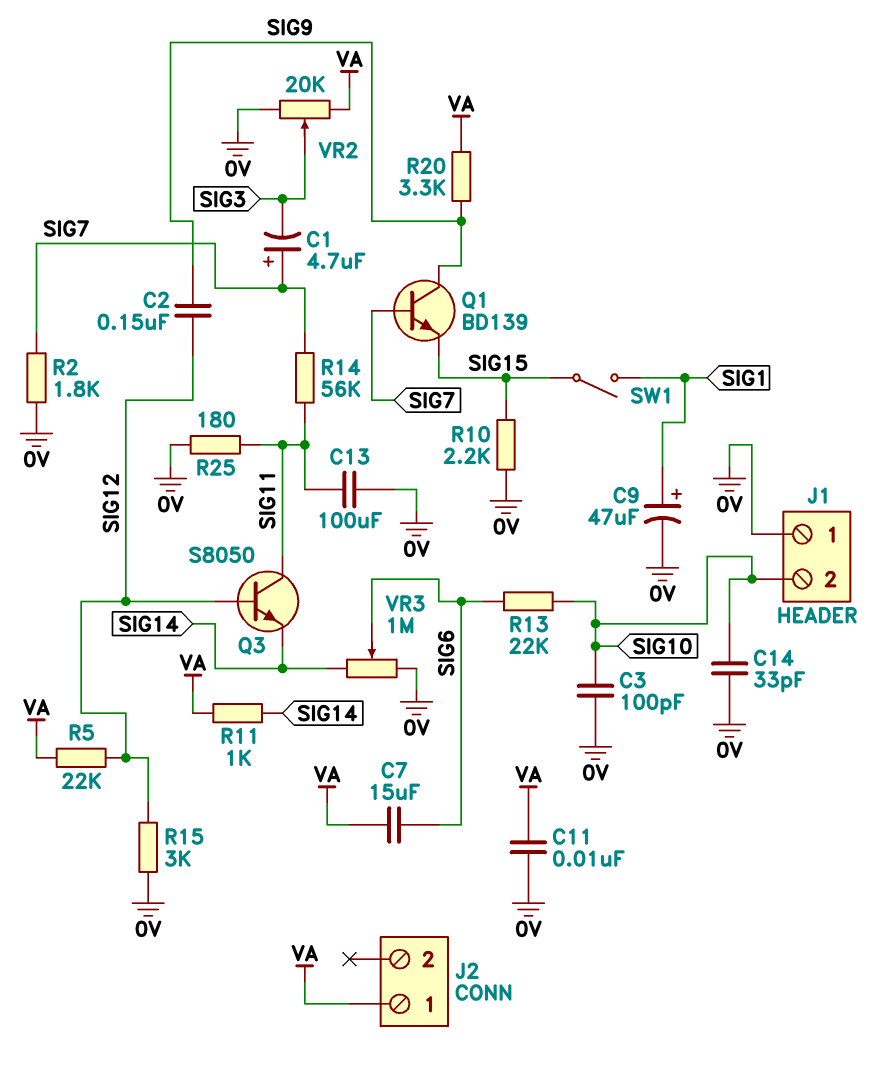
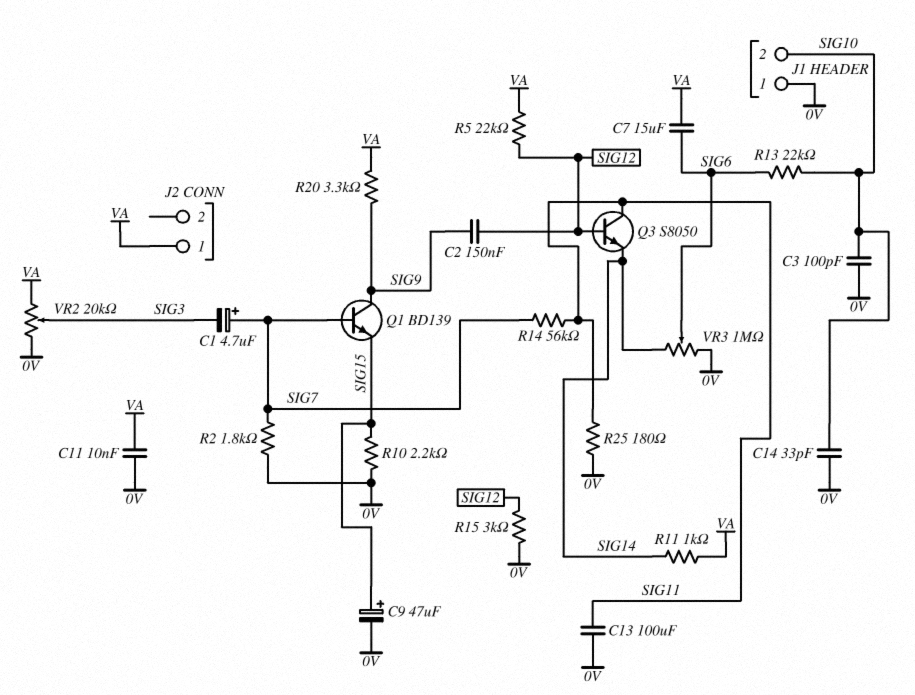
C9: 47uF (plus SIG1, minus 0V) -> 47uF (plus SIG15, minus 0V)
SW1: switch (SIG1, SIG15) -> none

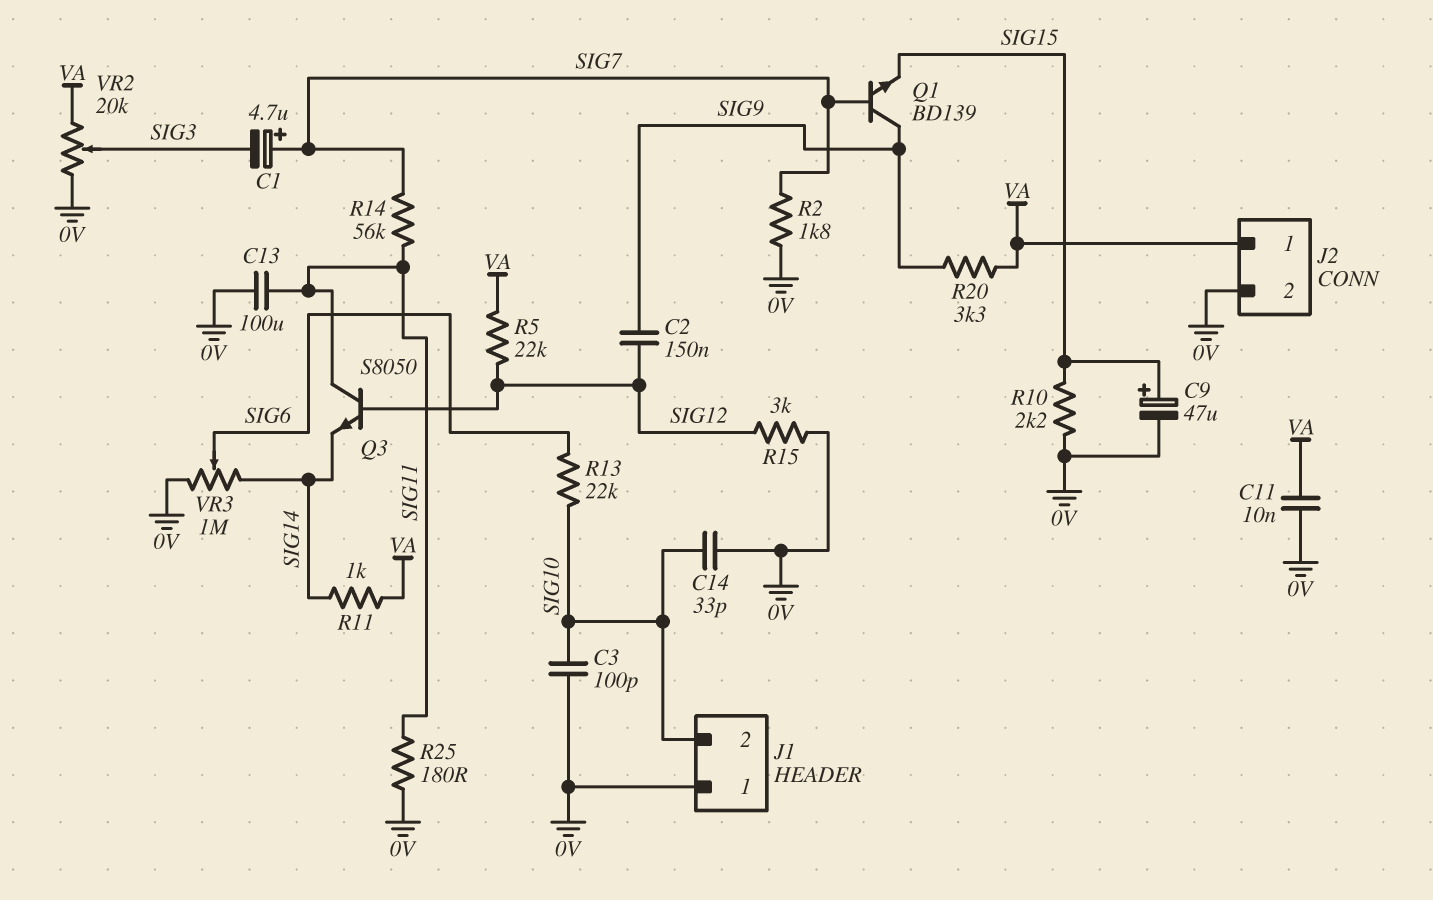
C7: 15uF (SIG6, VA) -> none
J2 pin 2: none -> 0V

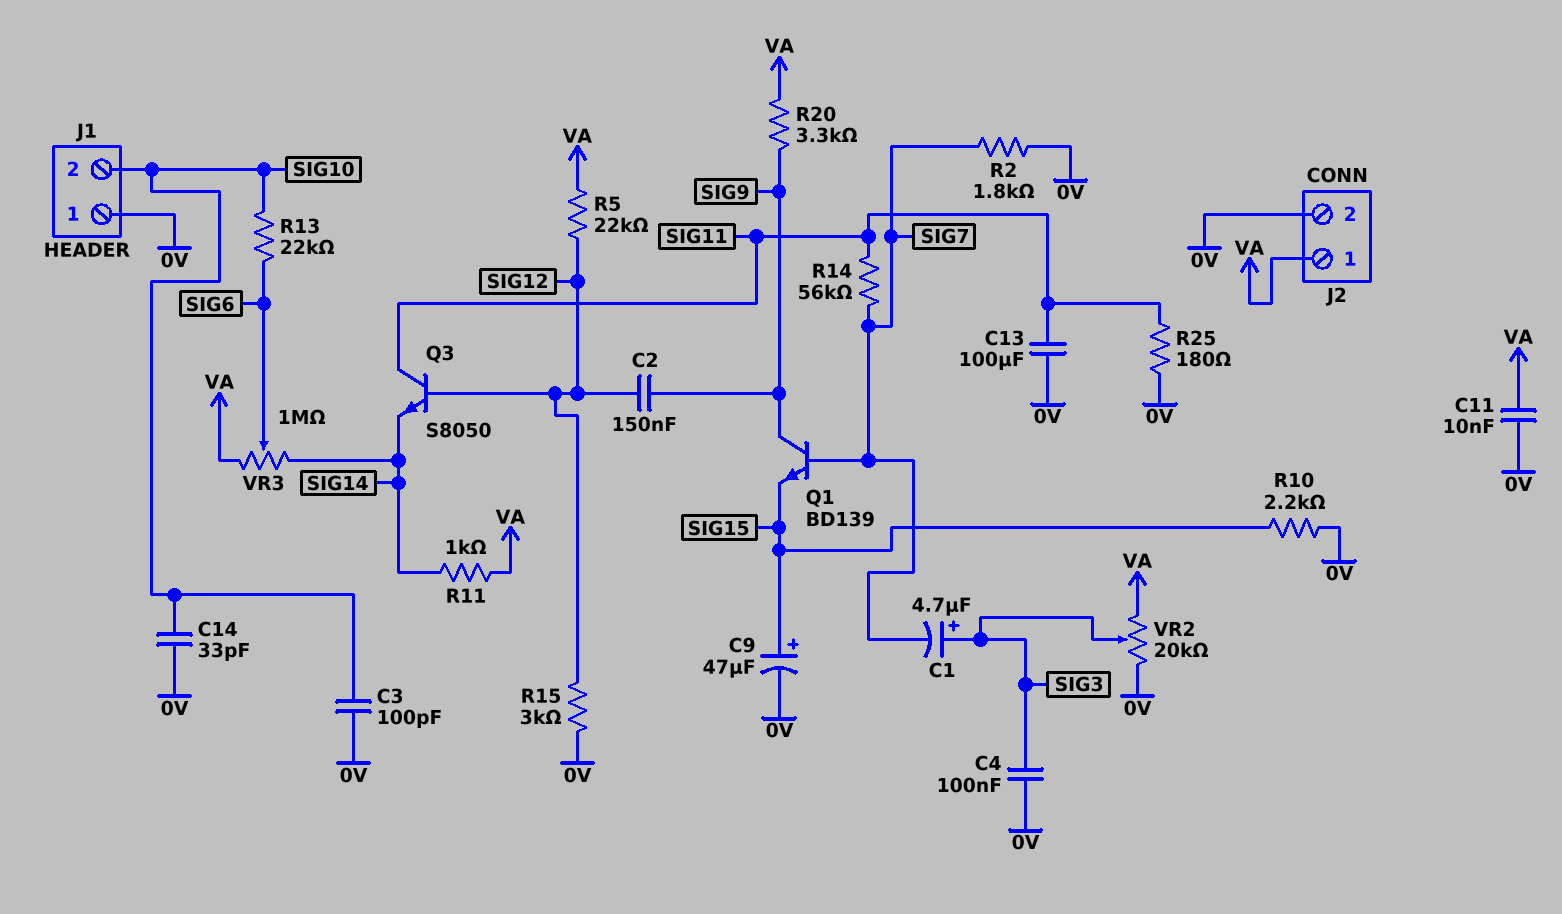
C1: 4.7uF (plus SIG7, minus SIG3) -> 4.7uF (plus SIG3, minus SIG7)
C4: none -> 100nF (0V, SIG3)
VR3: 1M (0V, SIG14, wiper SIG6) -> 1M (SIG14, VA, wiper SIG6)

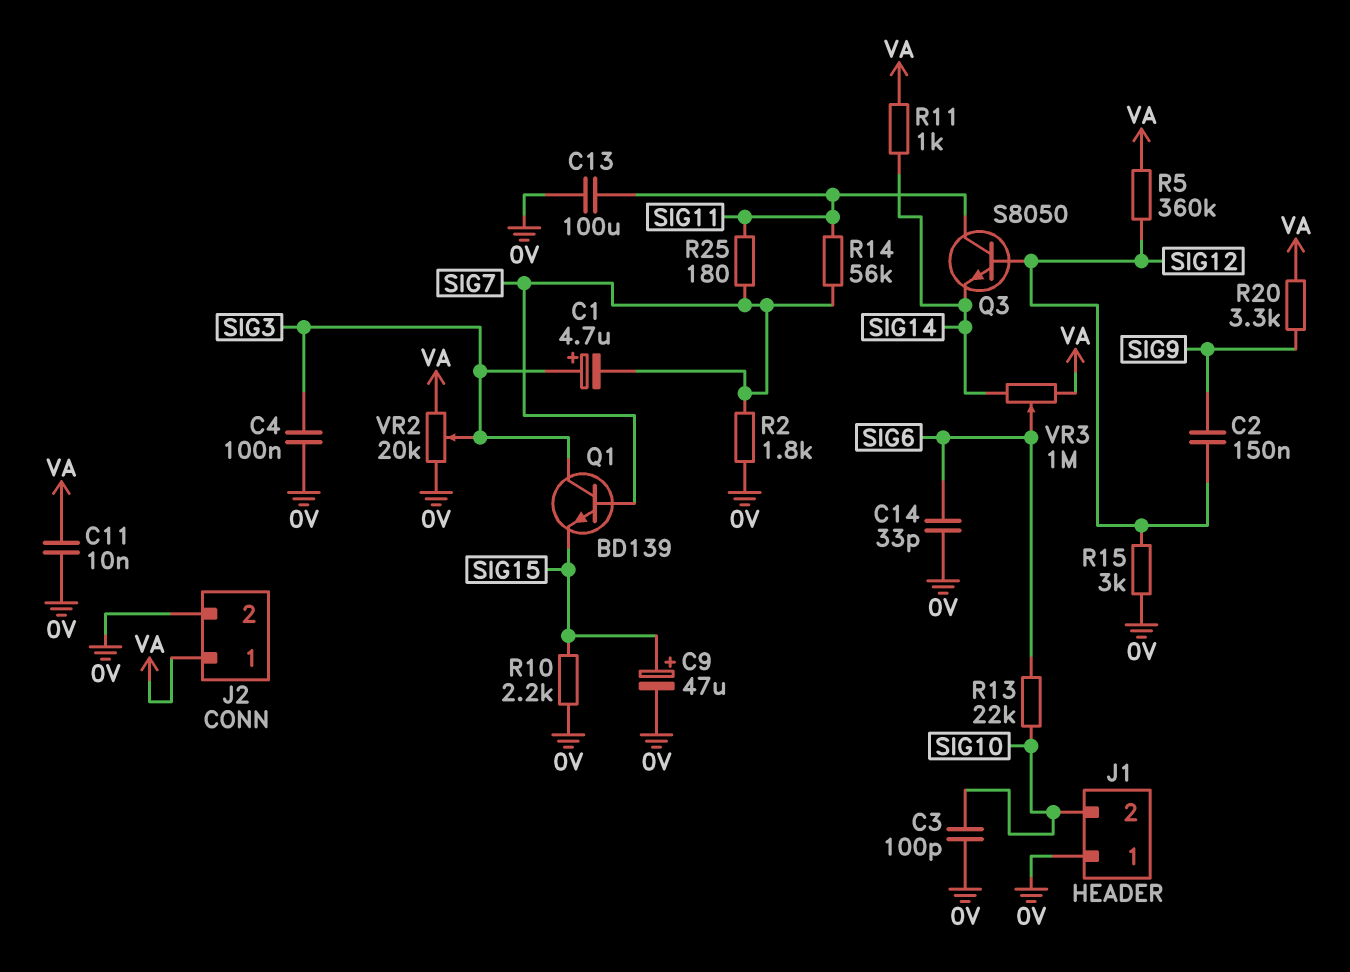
C14: 33pF (0V, SIG10) -> 33pF (0V, SIG6)
Q1: NPN BD139 (B SIG7, C SIG9, E SIG15) -> NPN BD139 (B SIG7, C SIG3, E SIG15)
R5: 22k (SIG12, VA) -> 360k (SIG12, VA)
R25: 180 (0V, SIG11) -> 180 (SIG7, SIG11)

